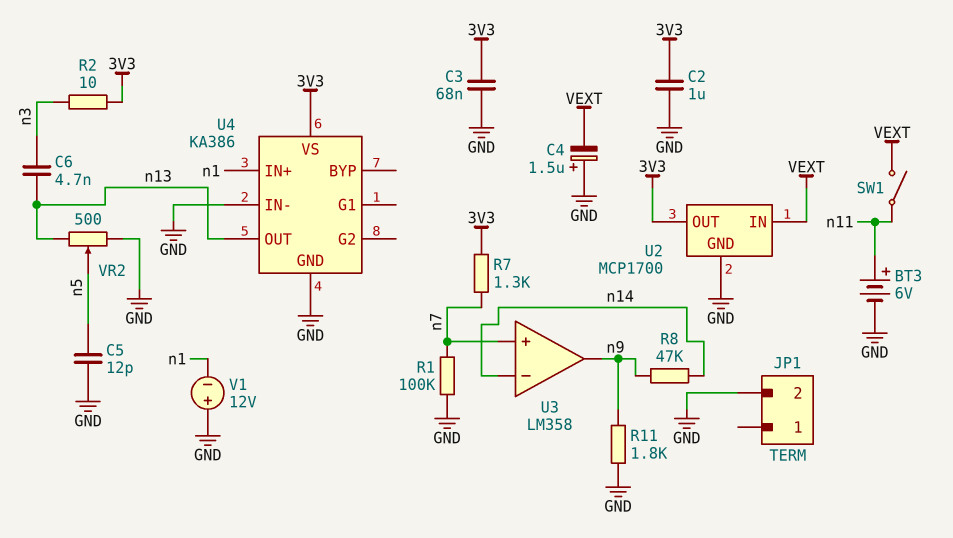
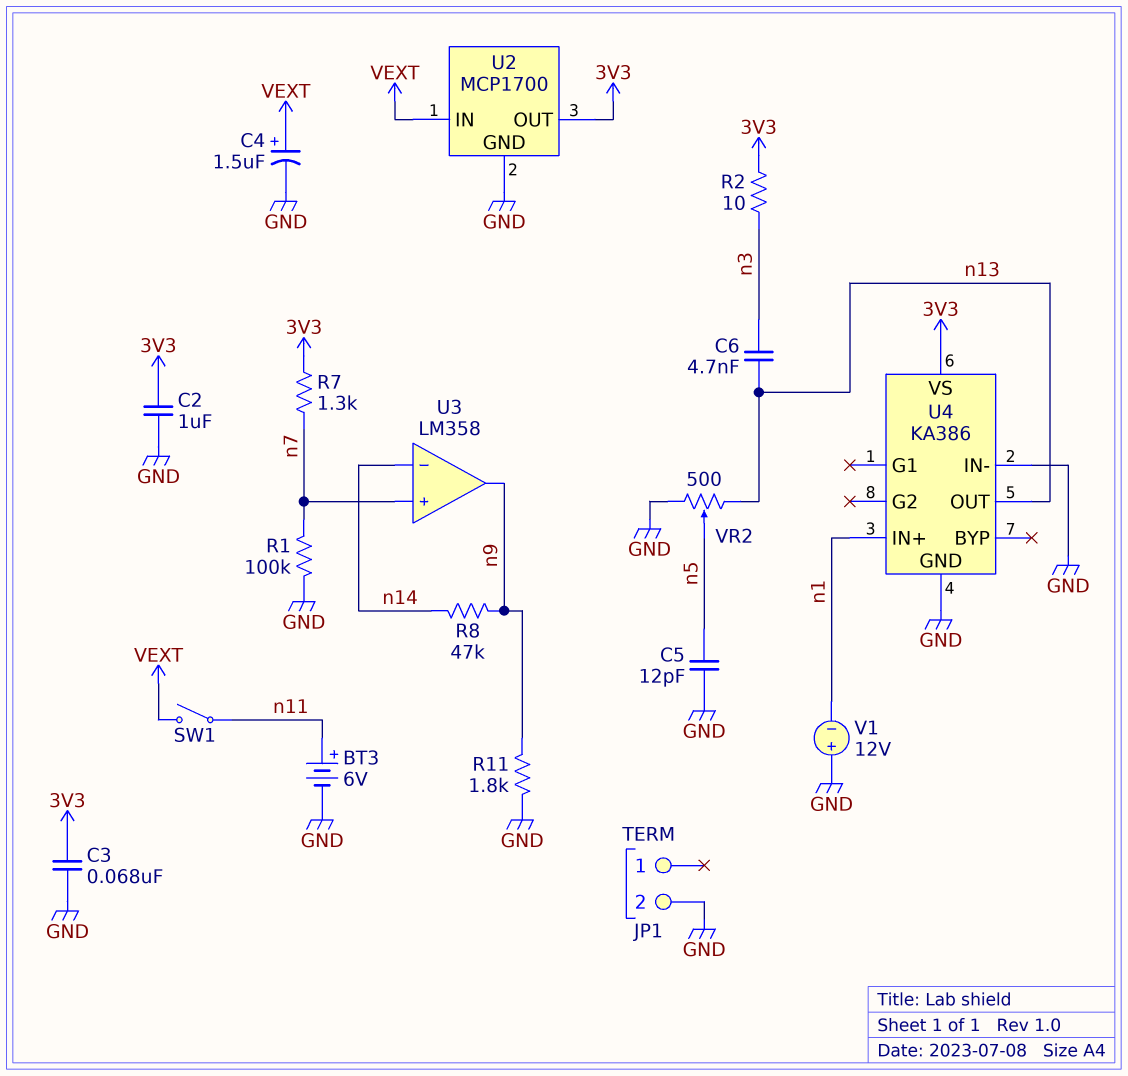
C4: 1.5uF (plus GND, minus VEXT) -> 1.5uF (plus VEXT, minus GND)

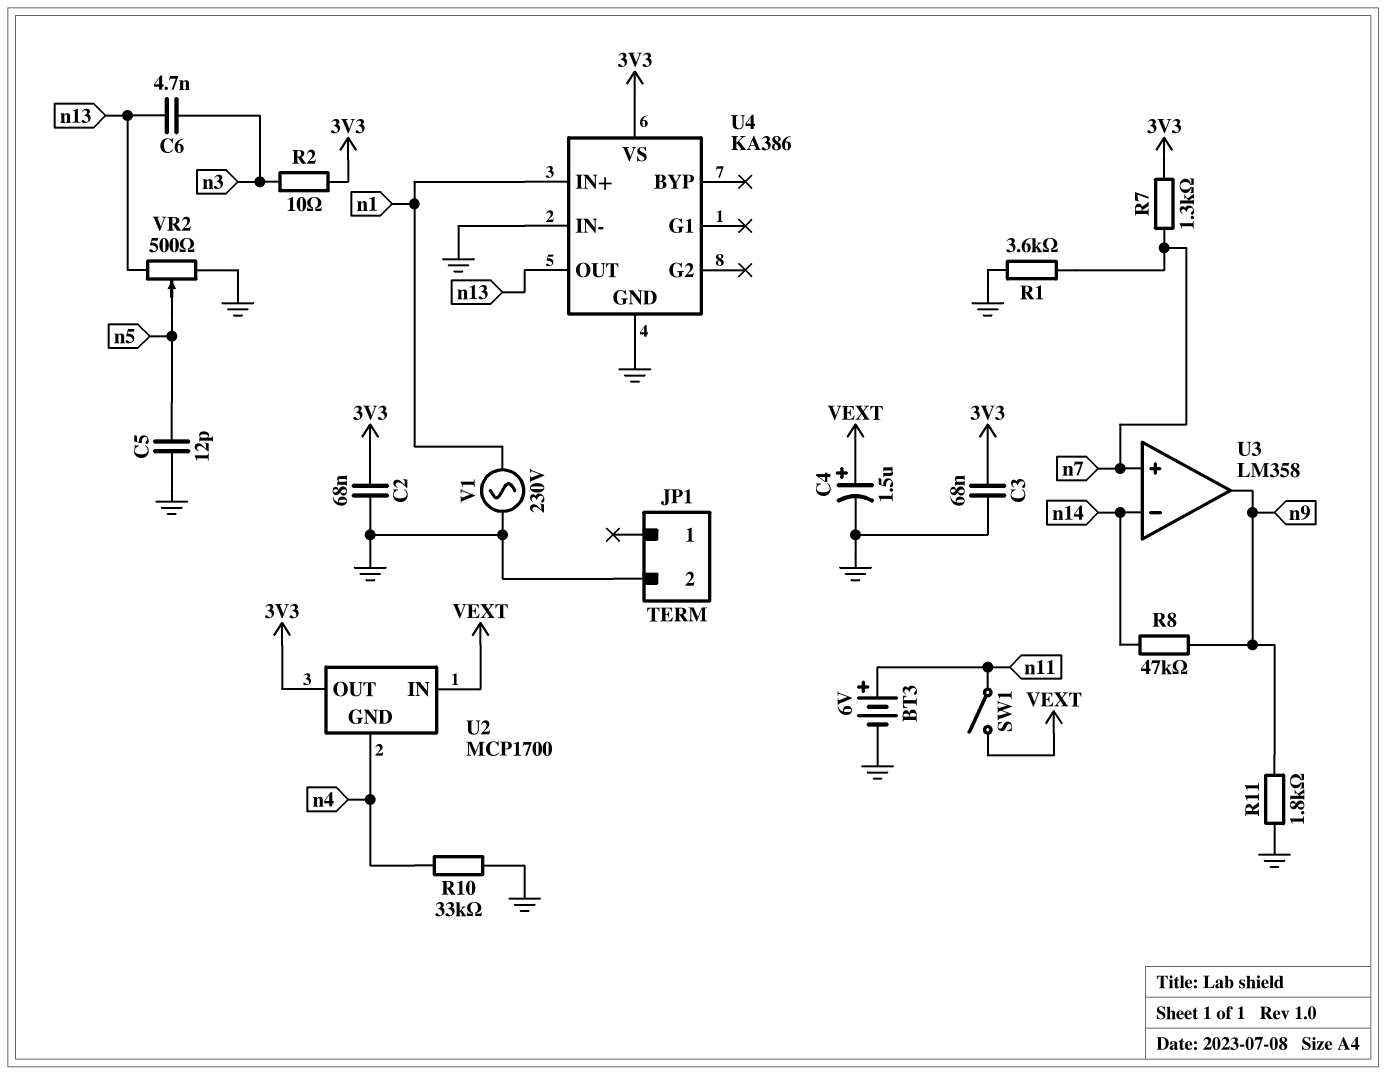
C2: 1uF (3V3, GND) -> 68nF (3V3, GND)
R1: 100k (GND, n7) -> 3.6k (GND, n7)
R10: none -> 33k (GND, n4)
U2 pin GND: GND -> n4
V1: 12V (plus GND, minus n1) -> AC 230V (GND, n1)

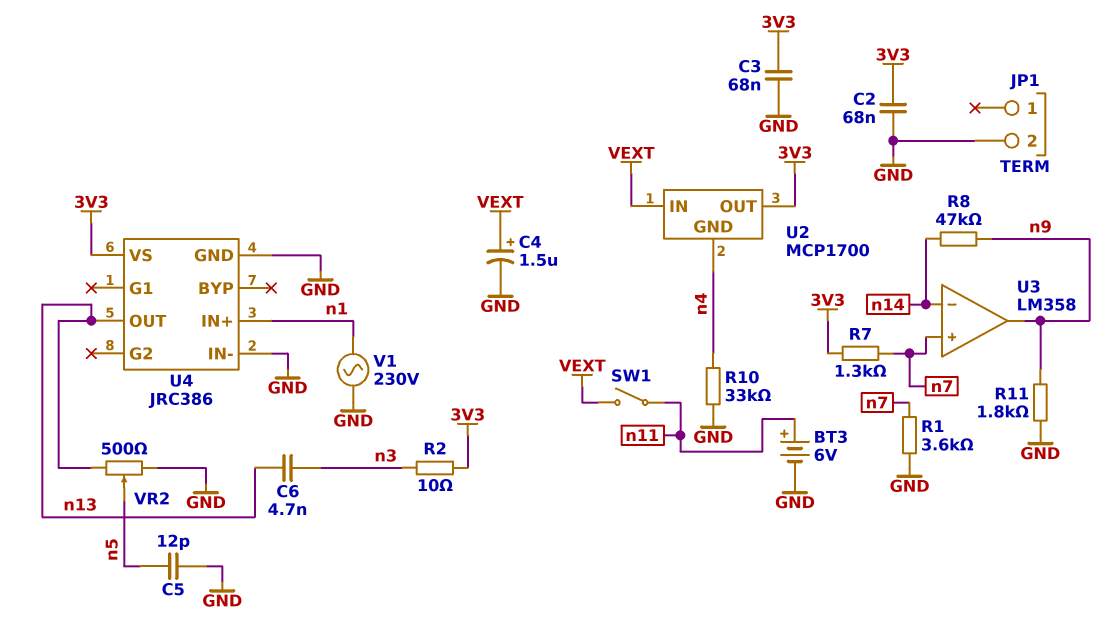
U4: KA386 -> JRC386

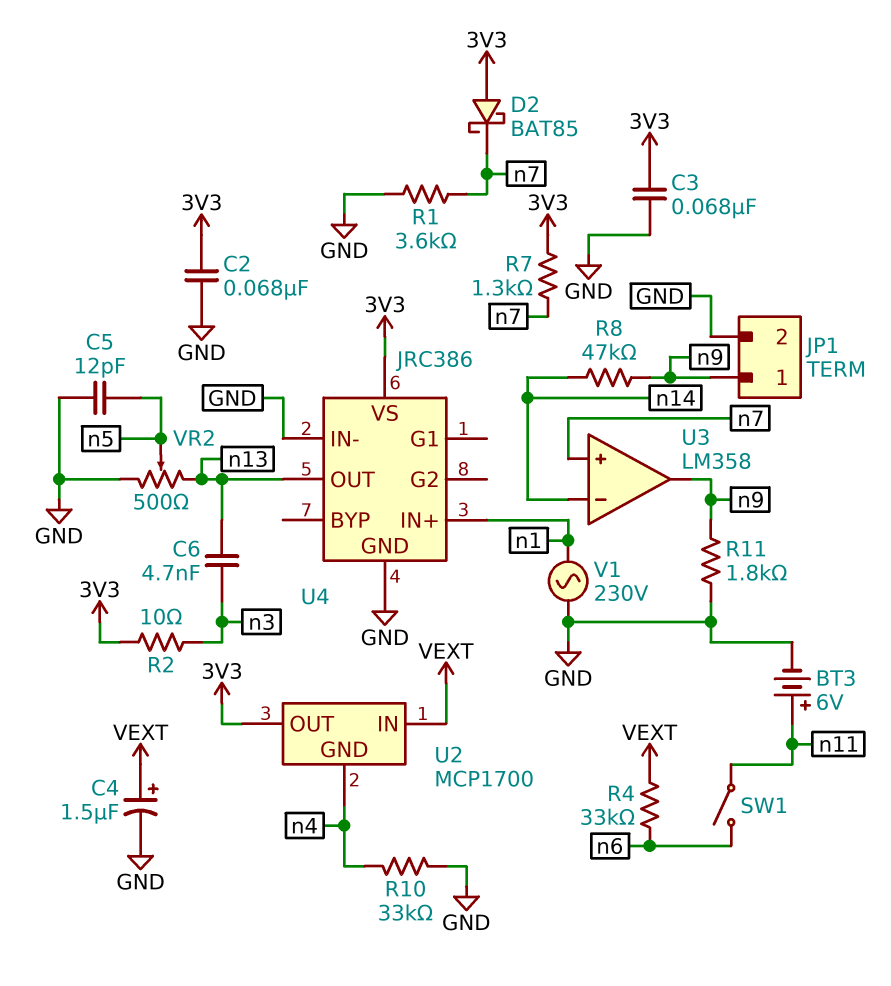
D2: none -> schottky BAT85 (A 3V3, K n7)
JP1 pin 1: none -> n9
R4: none -> 33k (VEXT, n6)
SW1: switch (VEXT, n11) -> switch (n6, n11)

